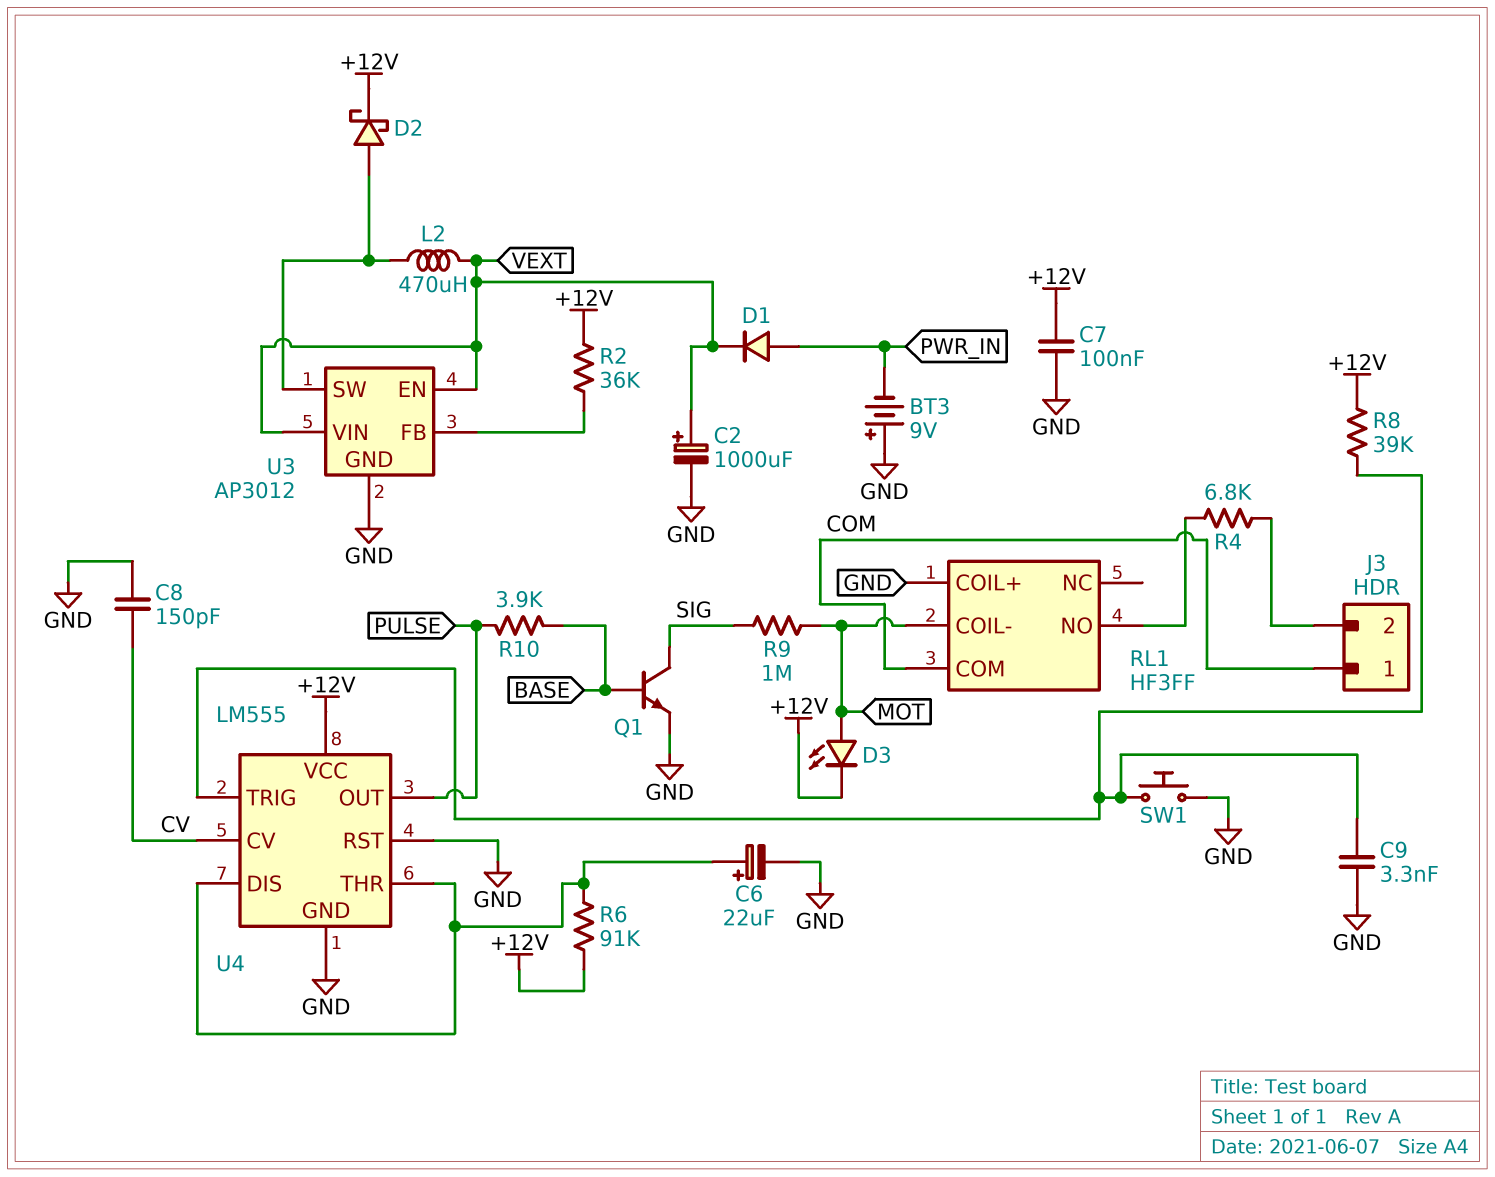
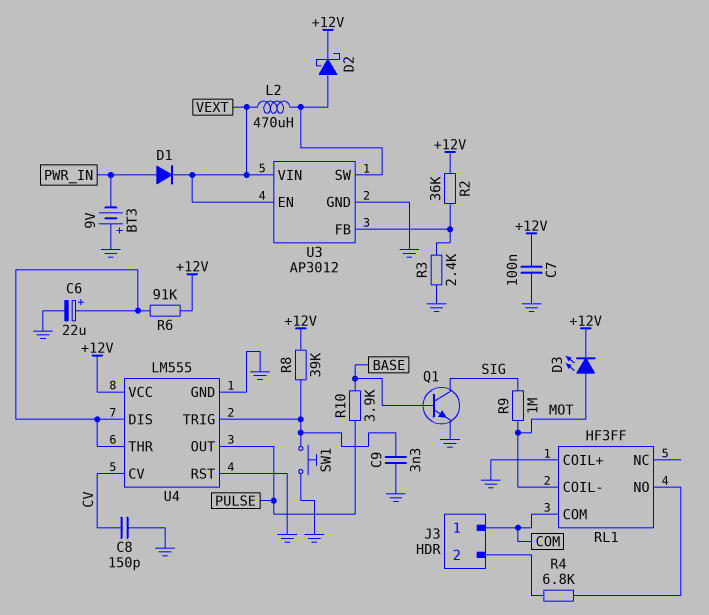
C2: 1000uF (plus VEXT, minus GND) -> none
R3: none -> 2.4k (GND, U3/FB)

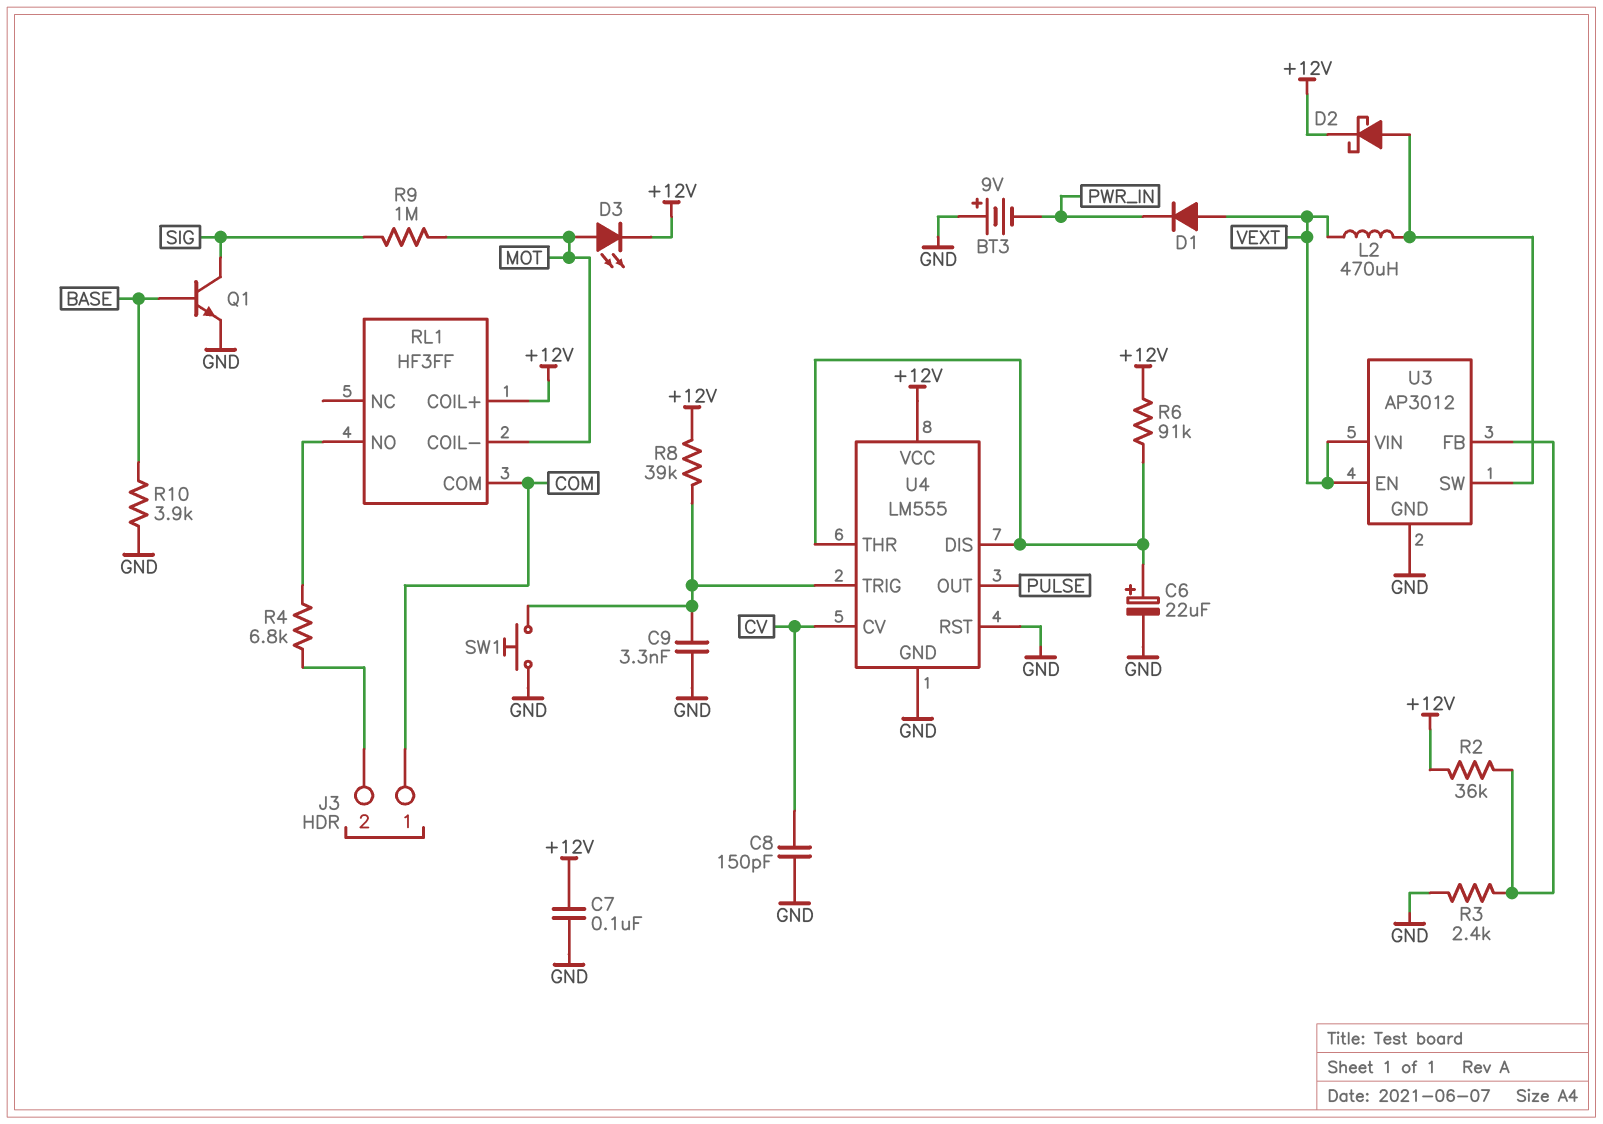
D1: diode (A PWR_IN, K VEXT) -> diode (A VEXT, K PWR_IN)
R10: 3.9k (BASE, PULSE) -> 3.9k (BASE, GND)
RL1 pin COIL+: GND -> +12V

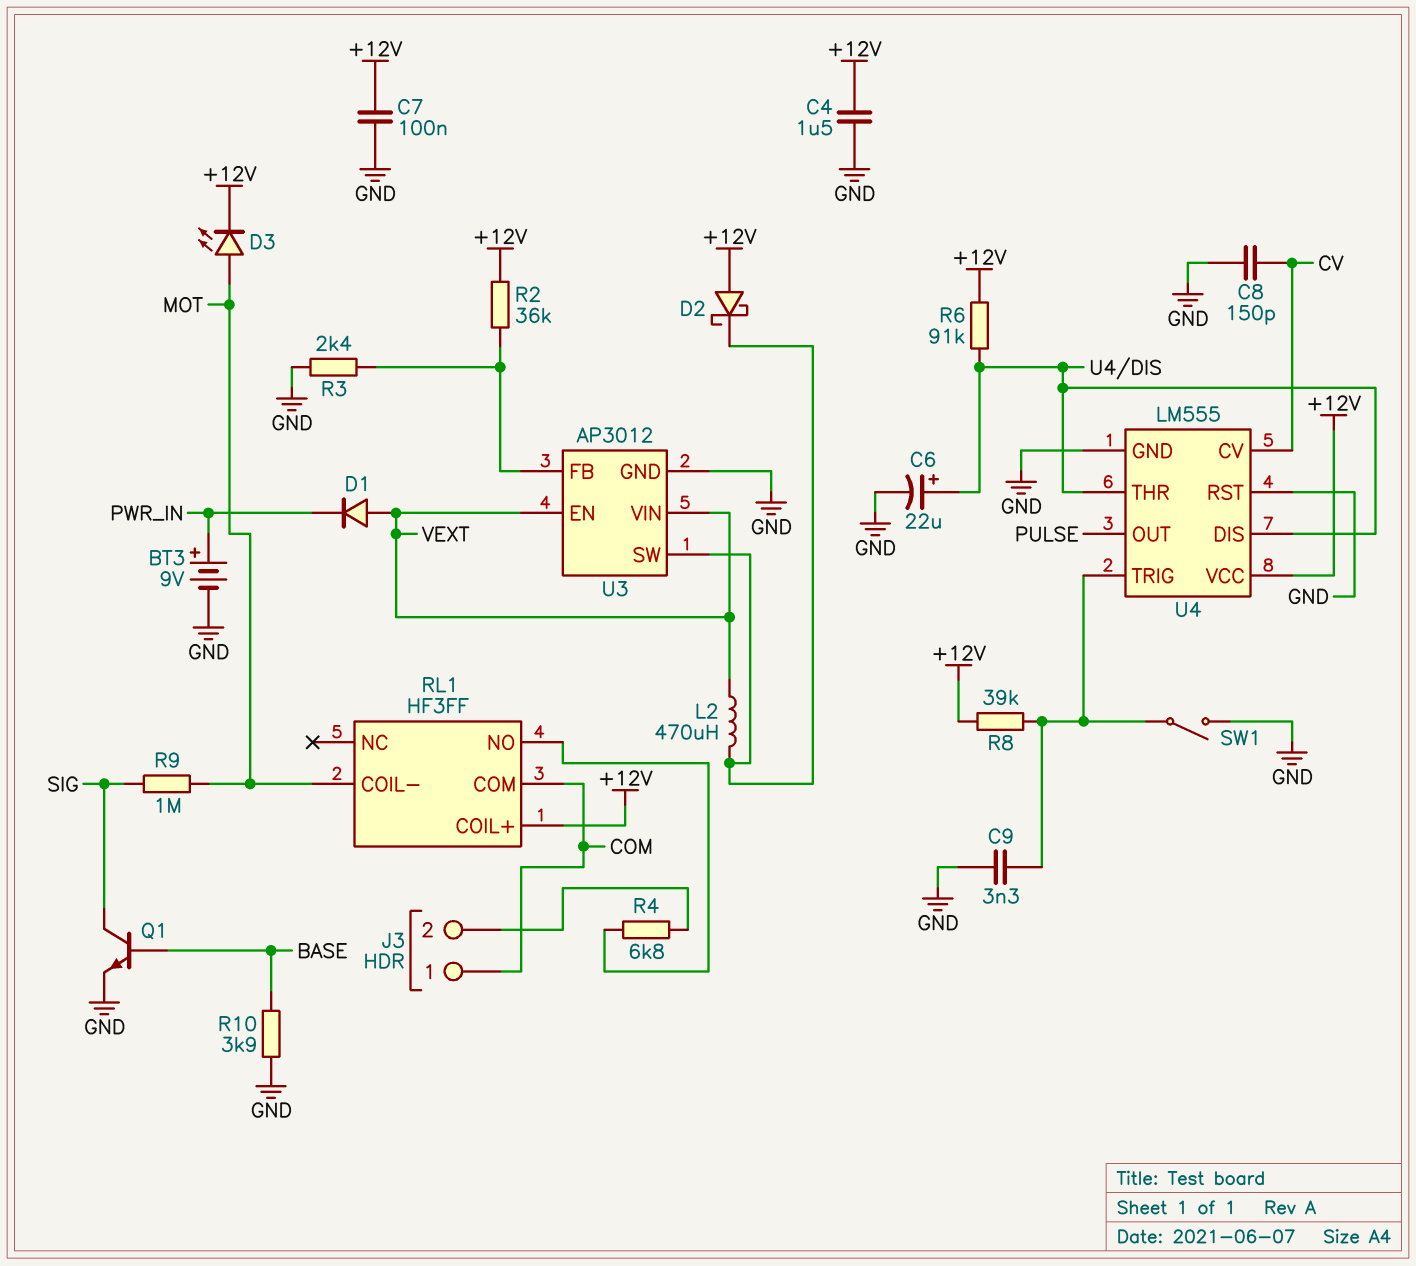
BT3: 9V (plus GND, minus PWR_IN) -> 9V (plus PWR_IN, minus GND)
C4: none -> 1.5uF (+12V, GND)
D2: schottky (A U3/SW, K +12V) -> schottky (A +12V, K U3/SW)
SW1: button (GND, U4/TRIG) -> switch (GND, U4/TRIG)

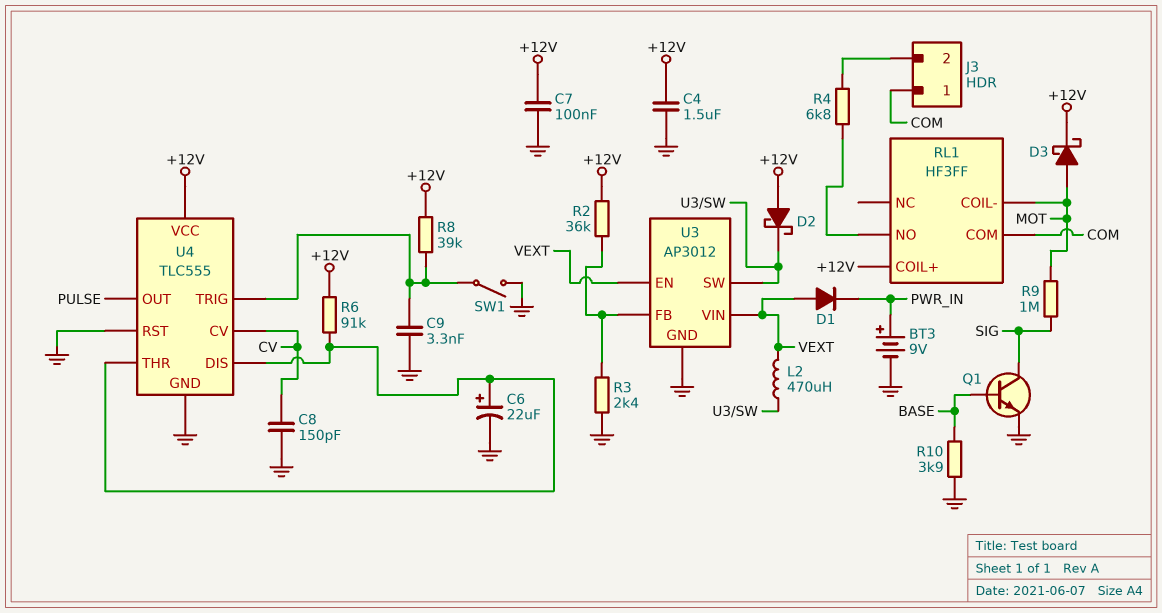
D3: LED (A MOT, K +12V) -> schottky (A MOT, K +12V)
U4: LM555 -> TLC555

